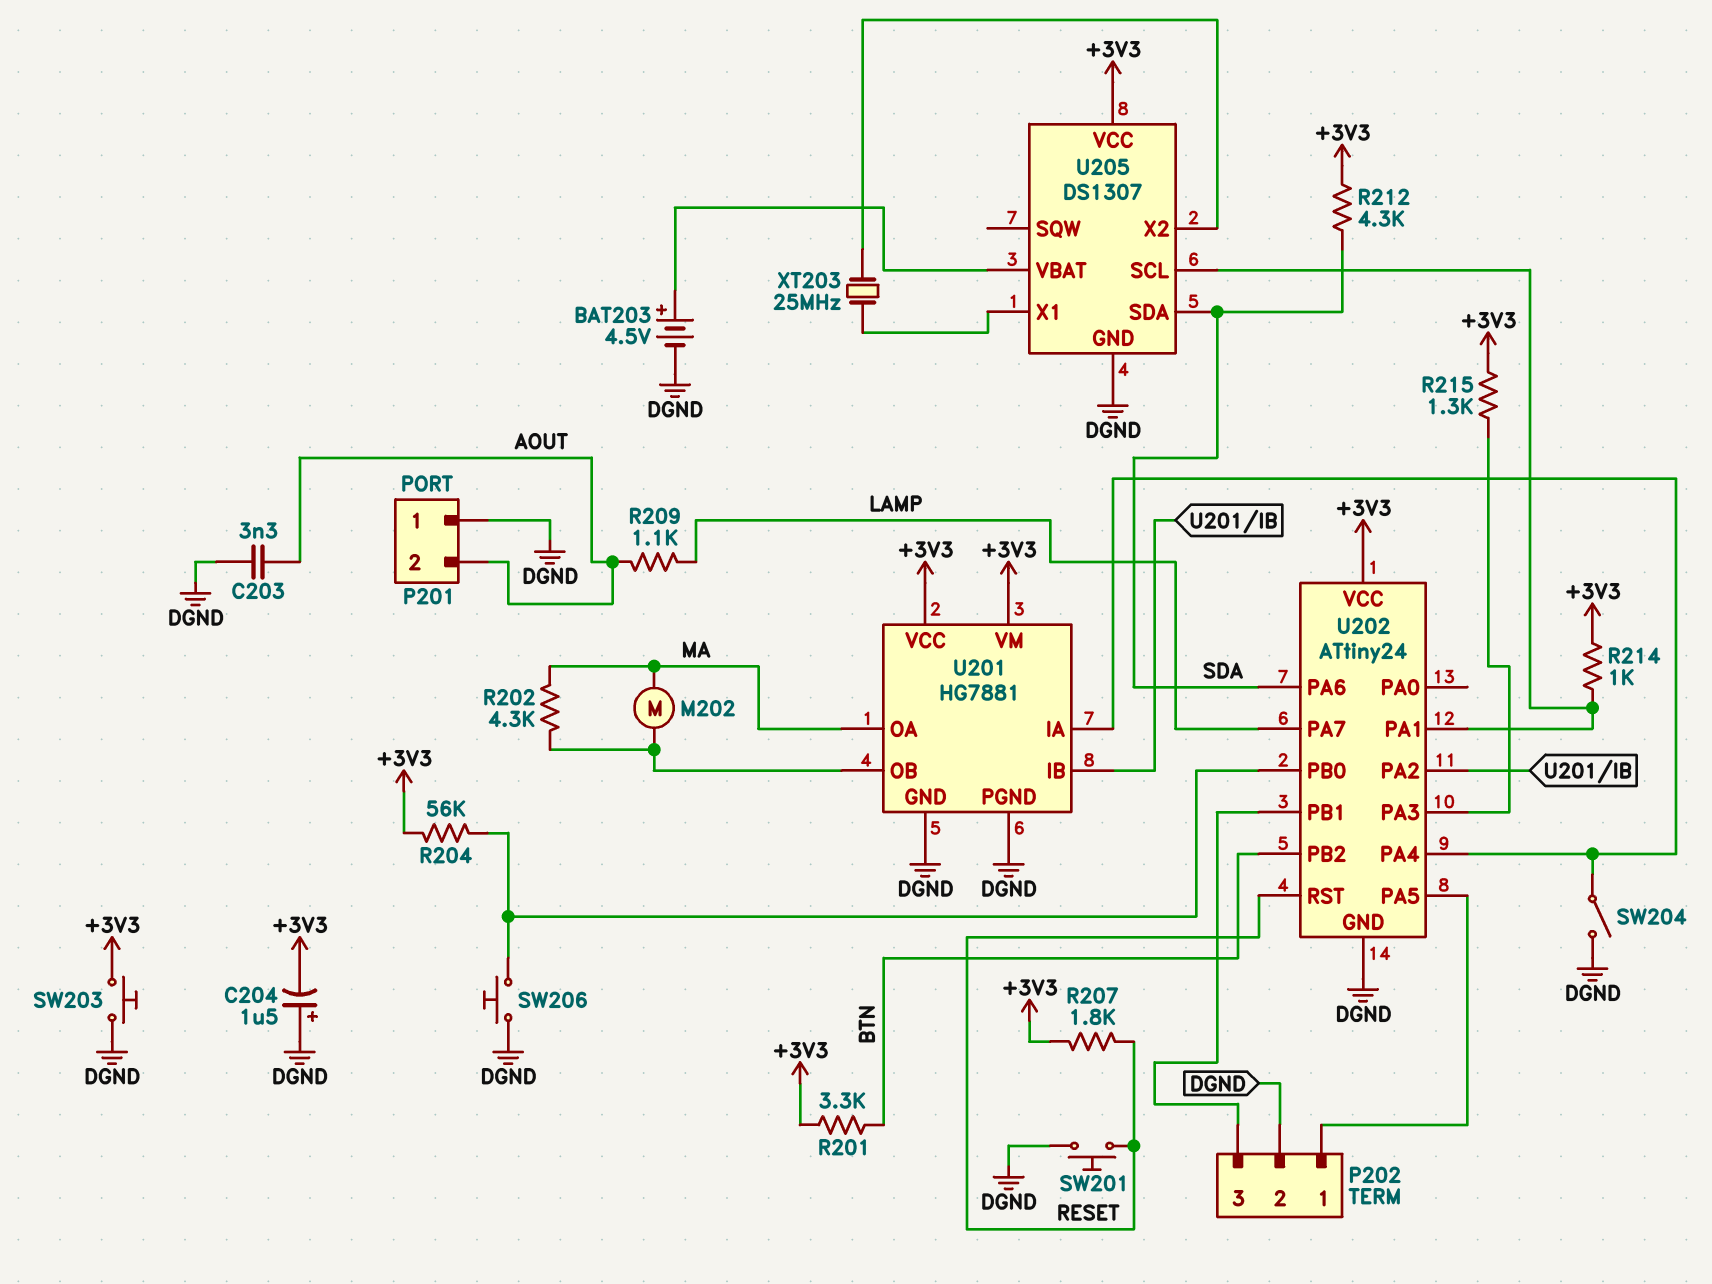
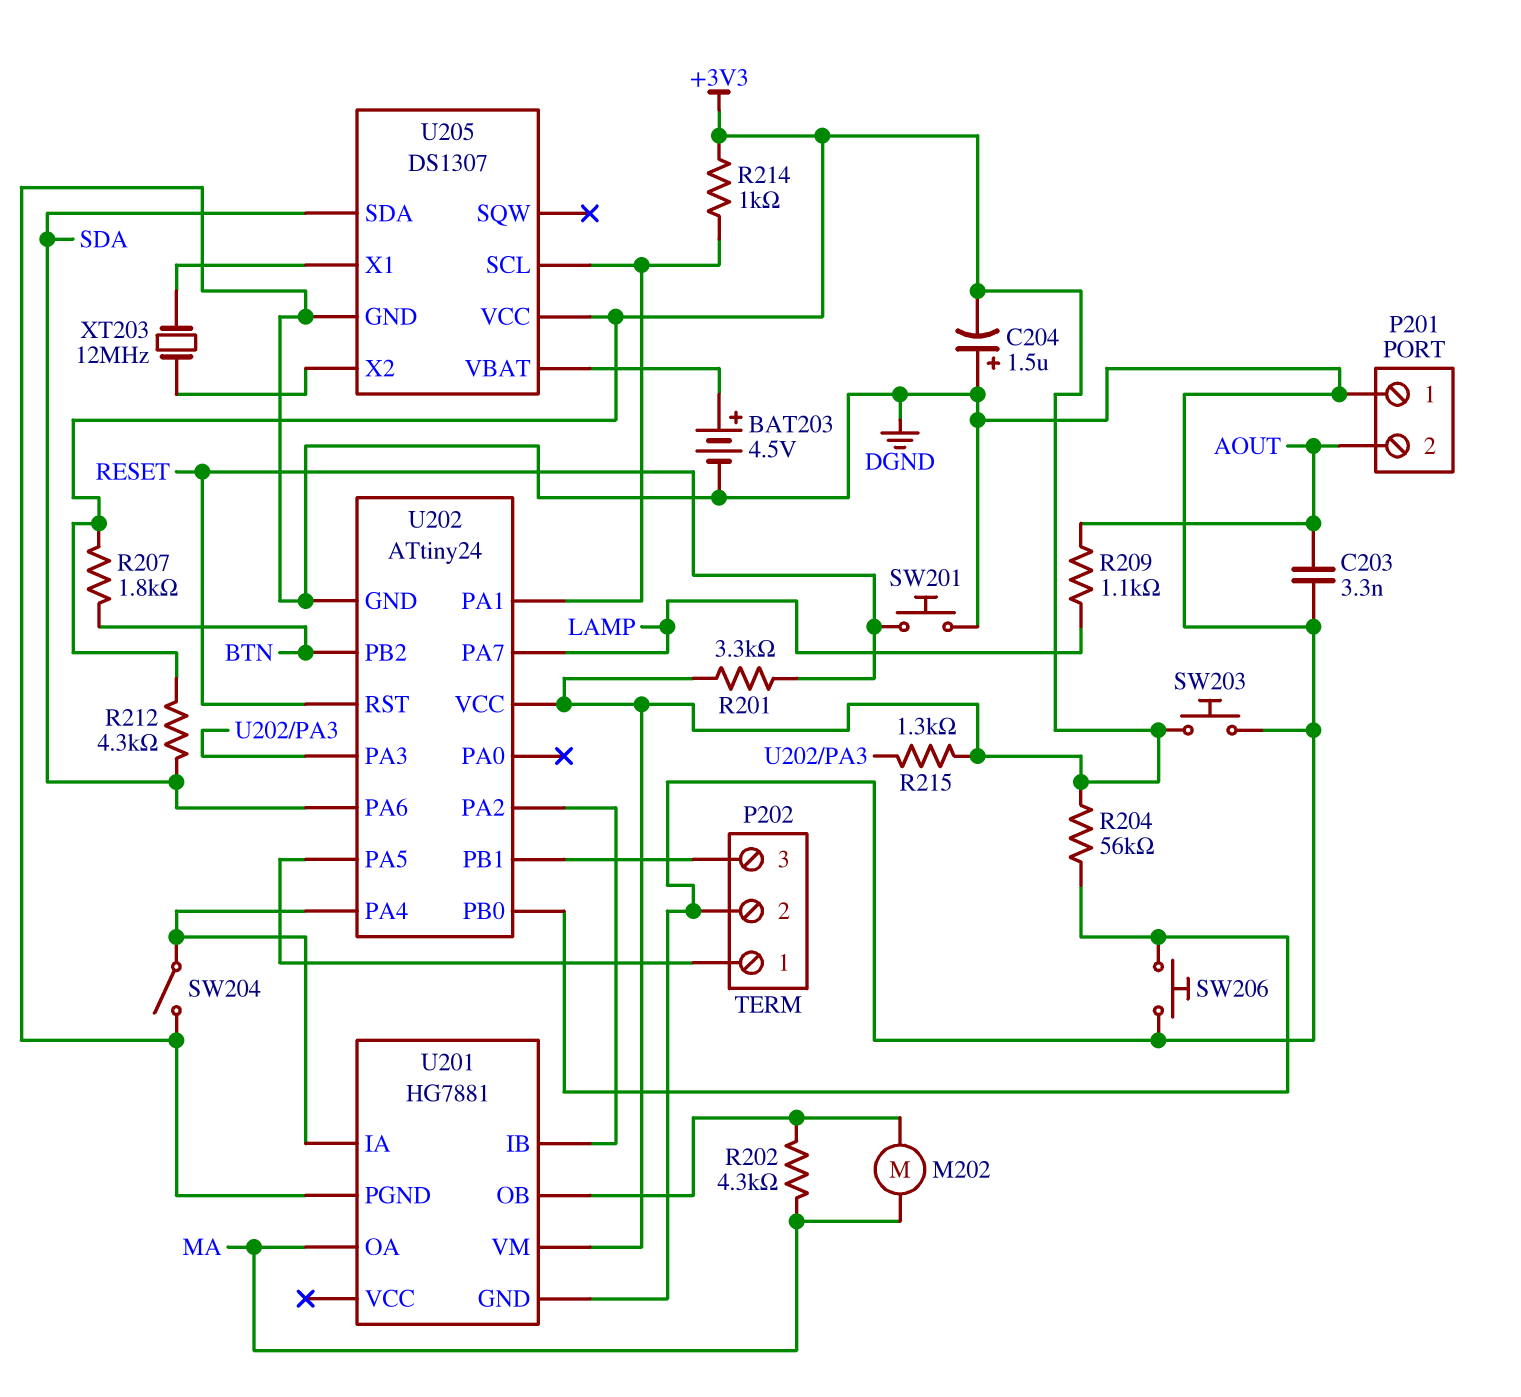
R201: 3.3k (+3V3, BTN) -> 3.3k (+3V3, RESET)
R207: 1.8k (+3V3, RESET) -> 1.8k (+3V3, BTN)
U201 pin VCC: +3V3 -> none
XT203: 25MHz (U205/X1, U205/X2) -> 12MHz (U205/X1, U205/X2)

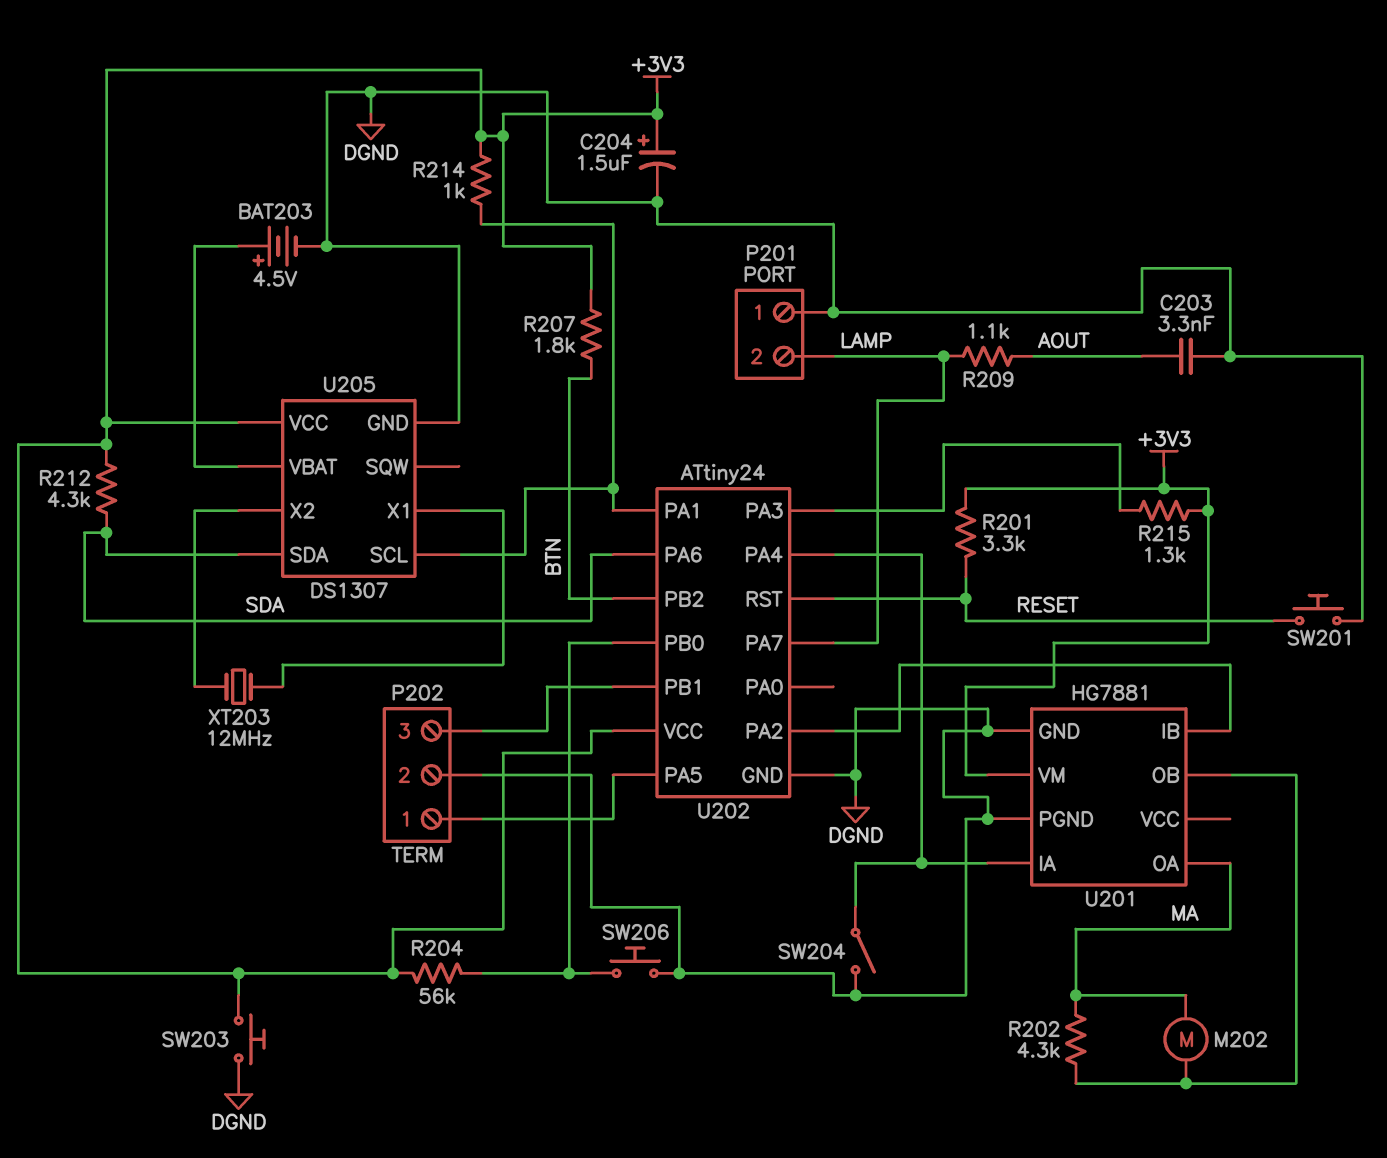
C204: 1.5uF (plus DGND, minus +3V3) -> 1.5uF (plus +3V3, minus DGND)
P201 pin 2: AOUT -> LAMP

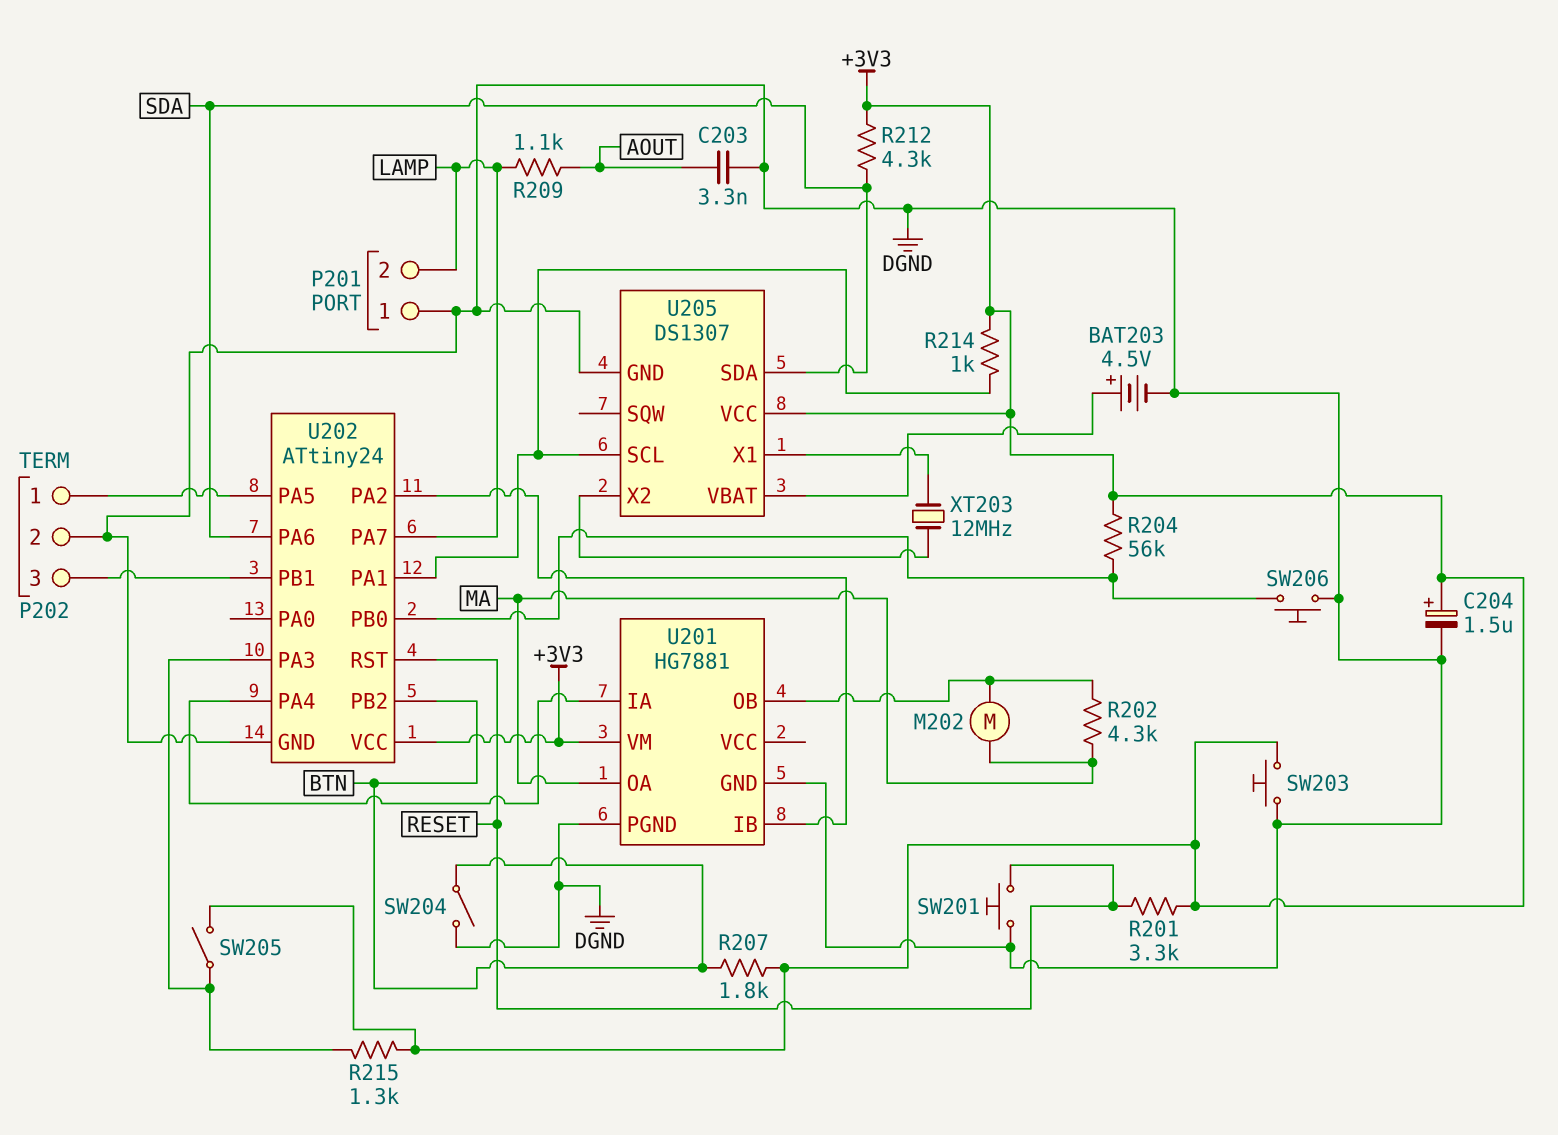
SW204: switch (DGND, U201/IA) -> switch (BTN, DGND)
SW205: none -> switch (+3V3, U202/PA3)

